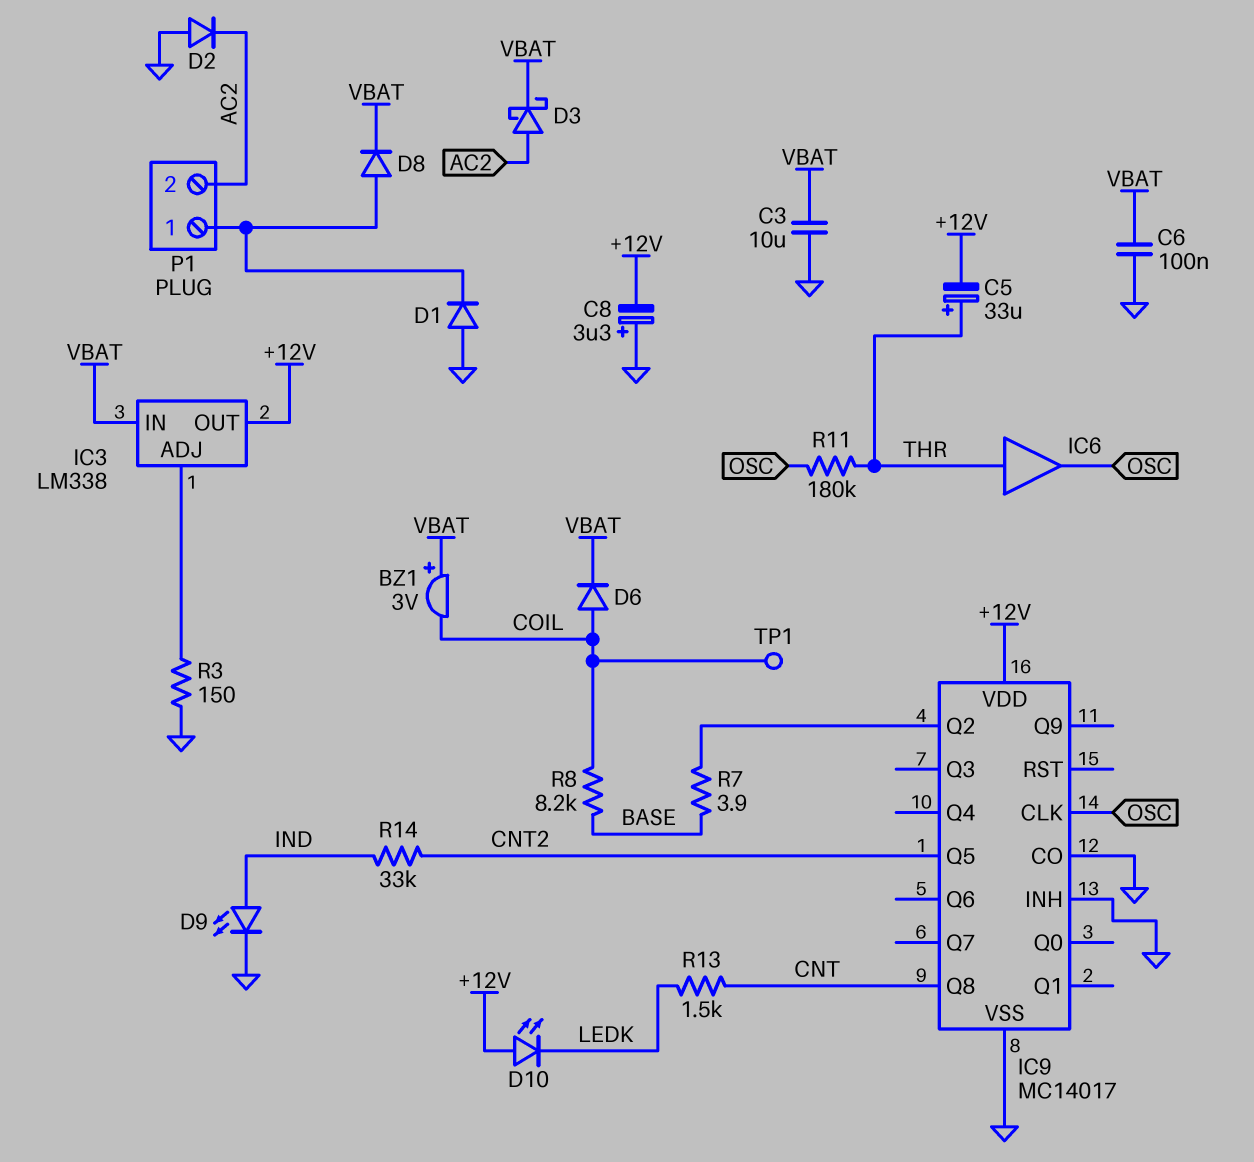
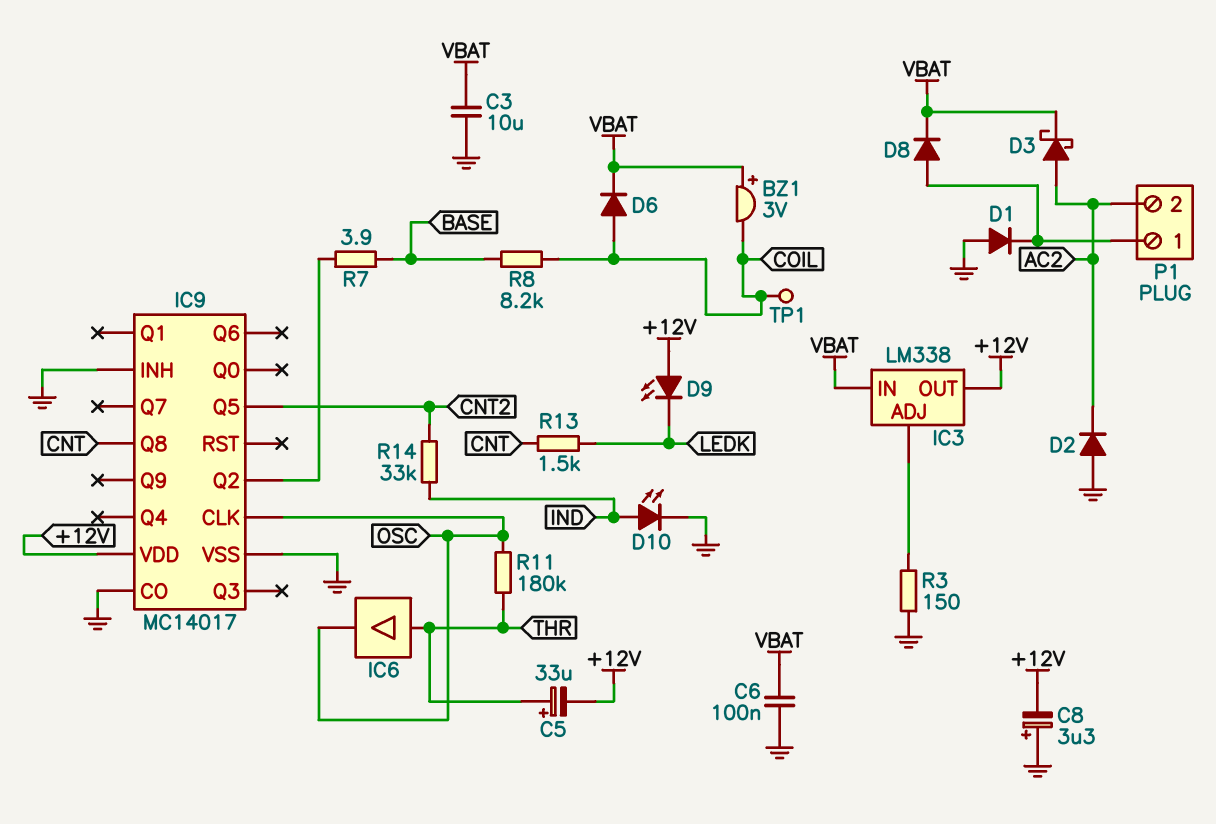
D9: LED (A IND, K GND) -> LED (A +12V, K LEDK)
D10: LED (A +12V, K LEDK) -> LED (A IND, K GND)

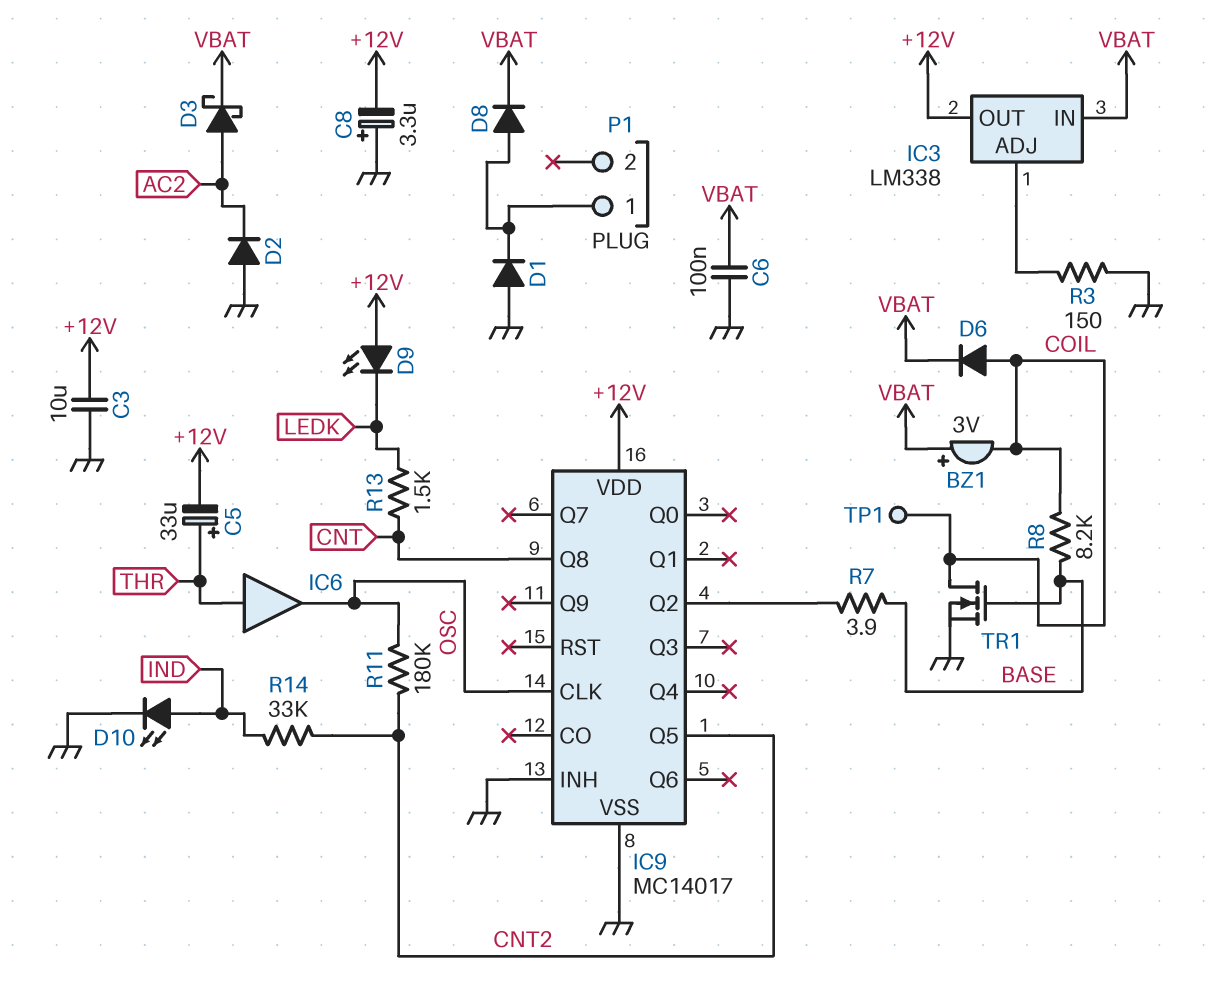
C3: 10uF (GND, VBAT) -> 10uF (+12V, GND)
IC9 pin CO: GND -> none
P1 pin 2: AC2 -> none
R11: 180k (OSC, THR) -> 180k (CNT2, OSC)
TR1: none -> NMOS (G BASE, D COIL, S GND)

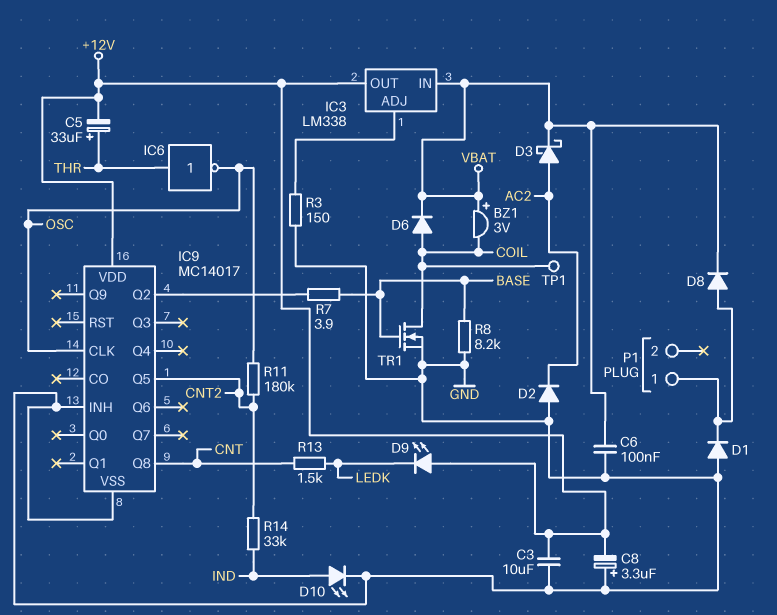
IC6: buffer (in THR, out OSC) -> NOT (in THR, out OSC)
R8: 8.2k (BASE, COIL) -> 8.2k (BASE, GND)

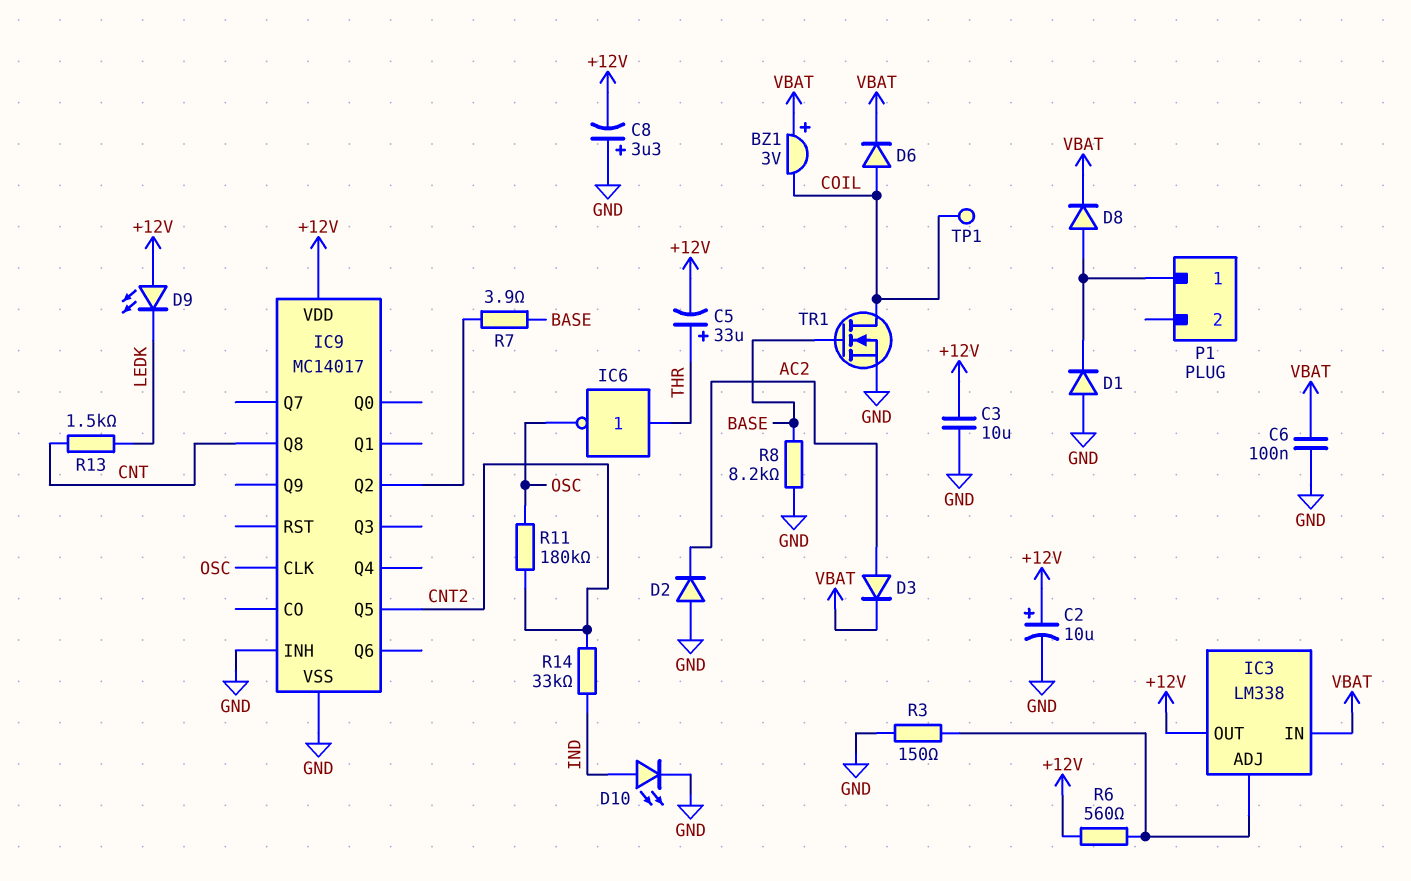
C2: none -> 10uF (plus +12V, minus GND)
D3: schottky (A AC2, K VBAT) -> diode (A AC2, K VBAT)
R6: none -> 560 (+12V, IC3/ADJ)

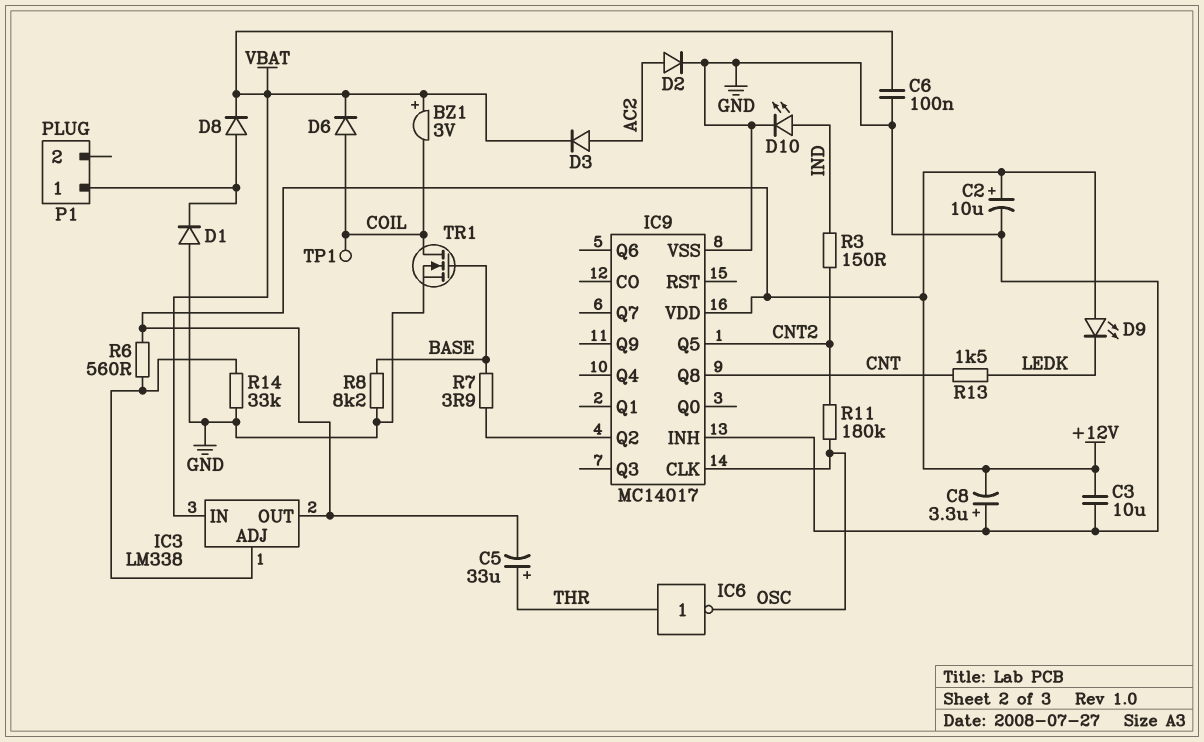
D2: diode (A GND, K AC2) -> diode (A AC2, K GND)
R3: 150 (GND, IC3/ADJ) -> 150 (CNT2, IND)
R14: 33k (CNT2, IND) -> 33k (GND, IC3/ADJ)

